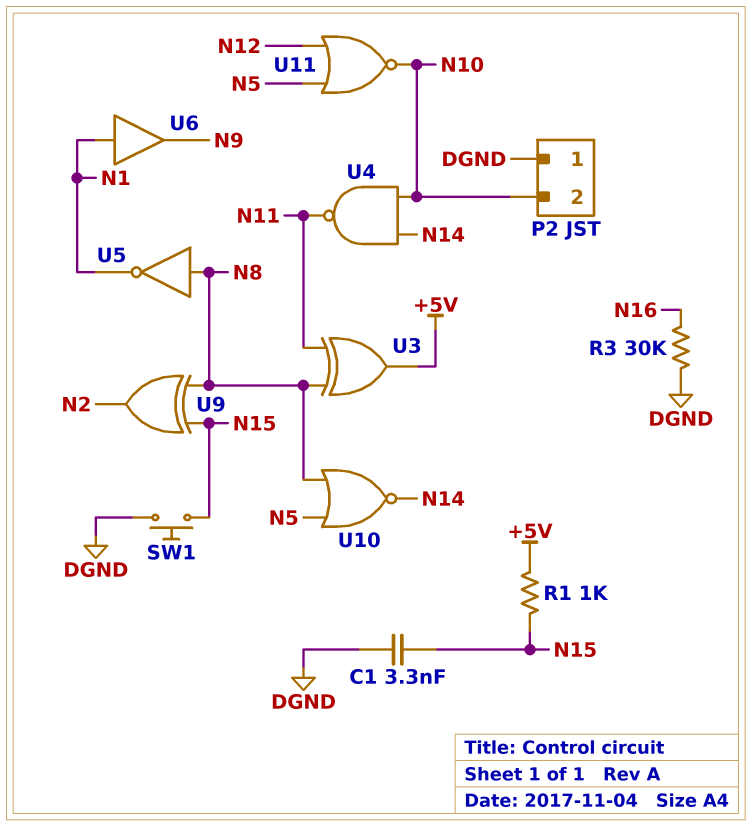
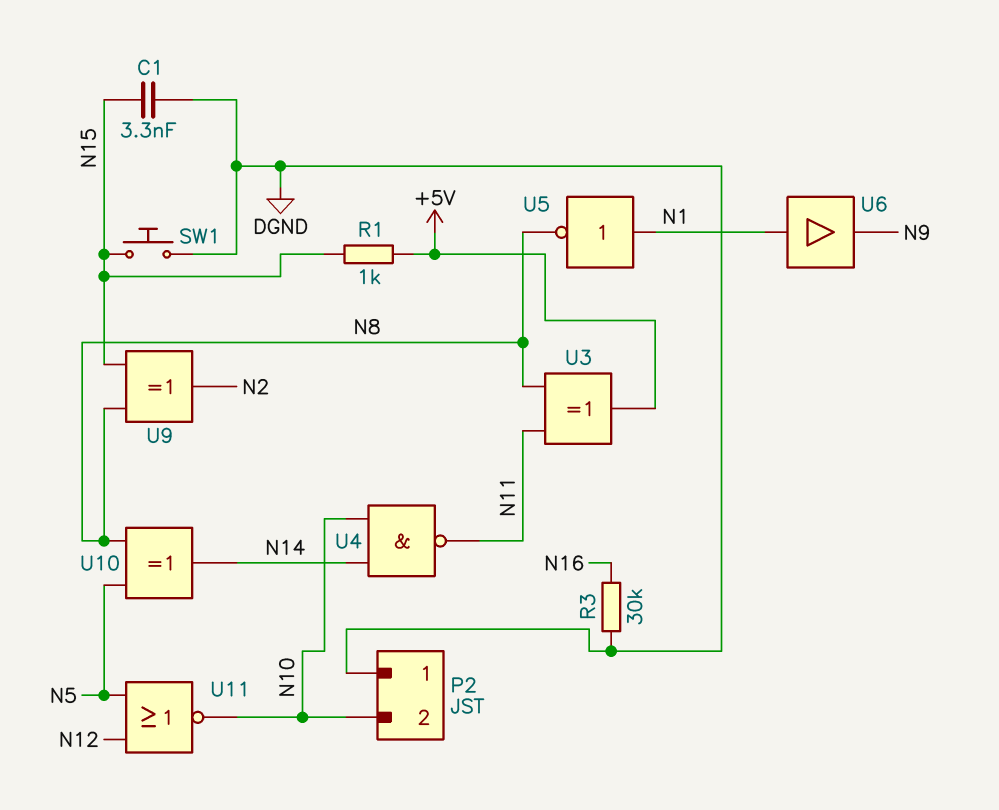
U5: NOT (in N8, out N1) -> NOT (in N1, out N8)
U10: NOR (in N5, in N8, out N14) -> XOR (in N5, in N8, out N14)

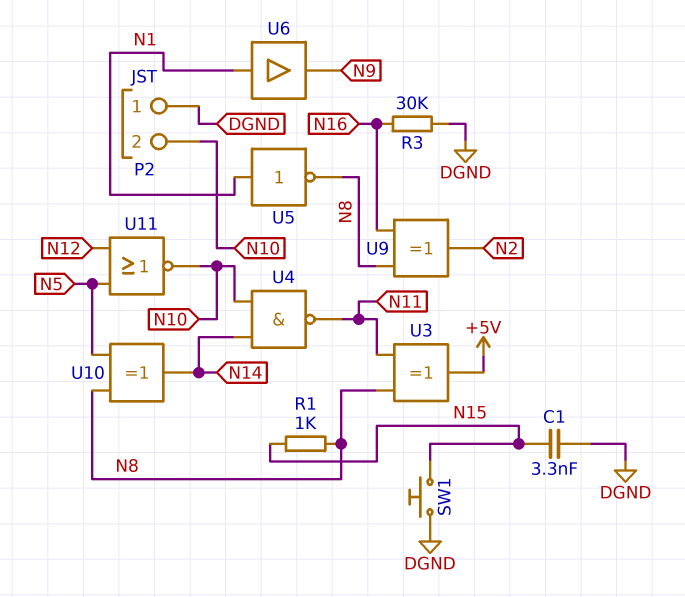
R1: 1k (+5V, N15) -> 1k (N8, N15)
U9: XOR (in N8, in N15, out N2) -> XOR (in N8, in N16, out N2)

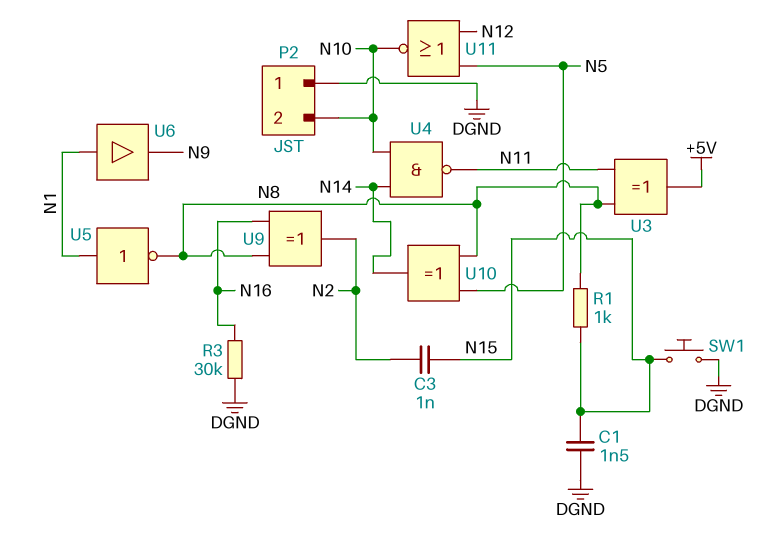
C1: 3.3nF (DGND, N15) -> 1.5nF (DGND, N15)
C3: none -> 1nF (N2, N15)

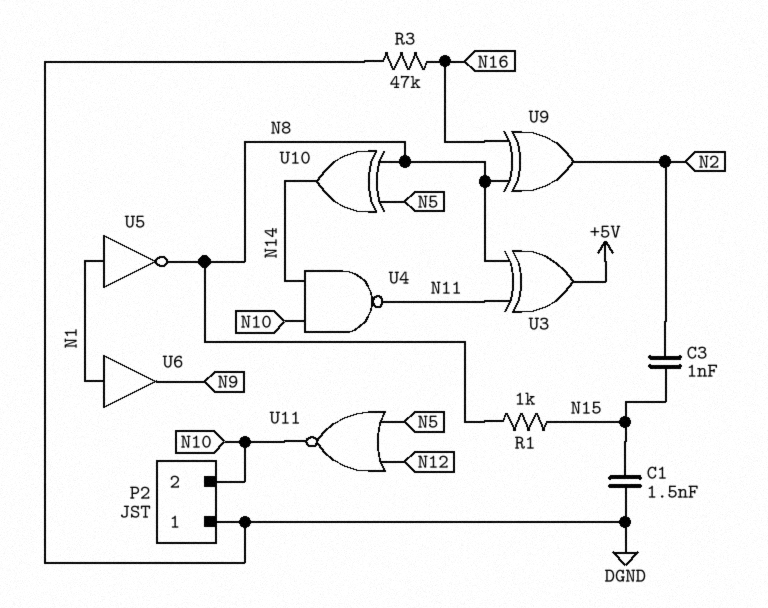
R3: 30k (DGND, N16) -> 47k (DGND, N16)
SW1: button (DGND, N15) -> none

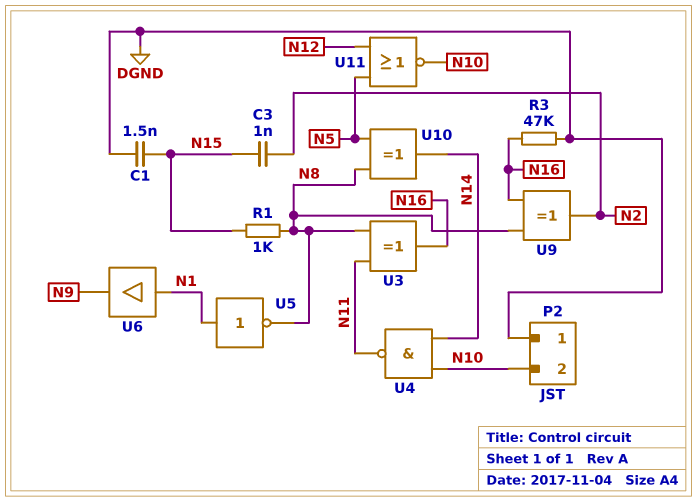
U3: XOR (in N8, in N11, out +5V) -> XOR (in N8, in N11, out N16)

